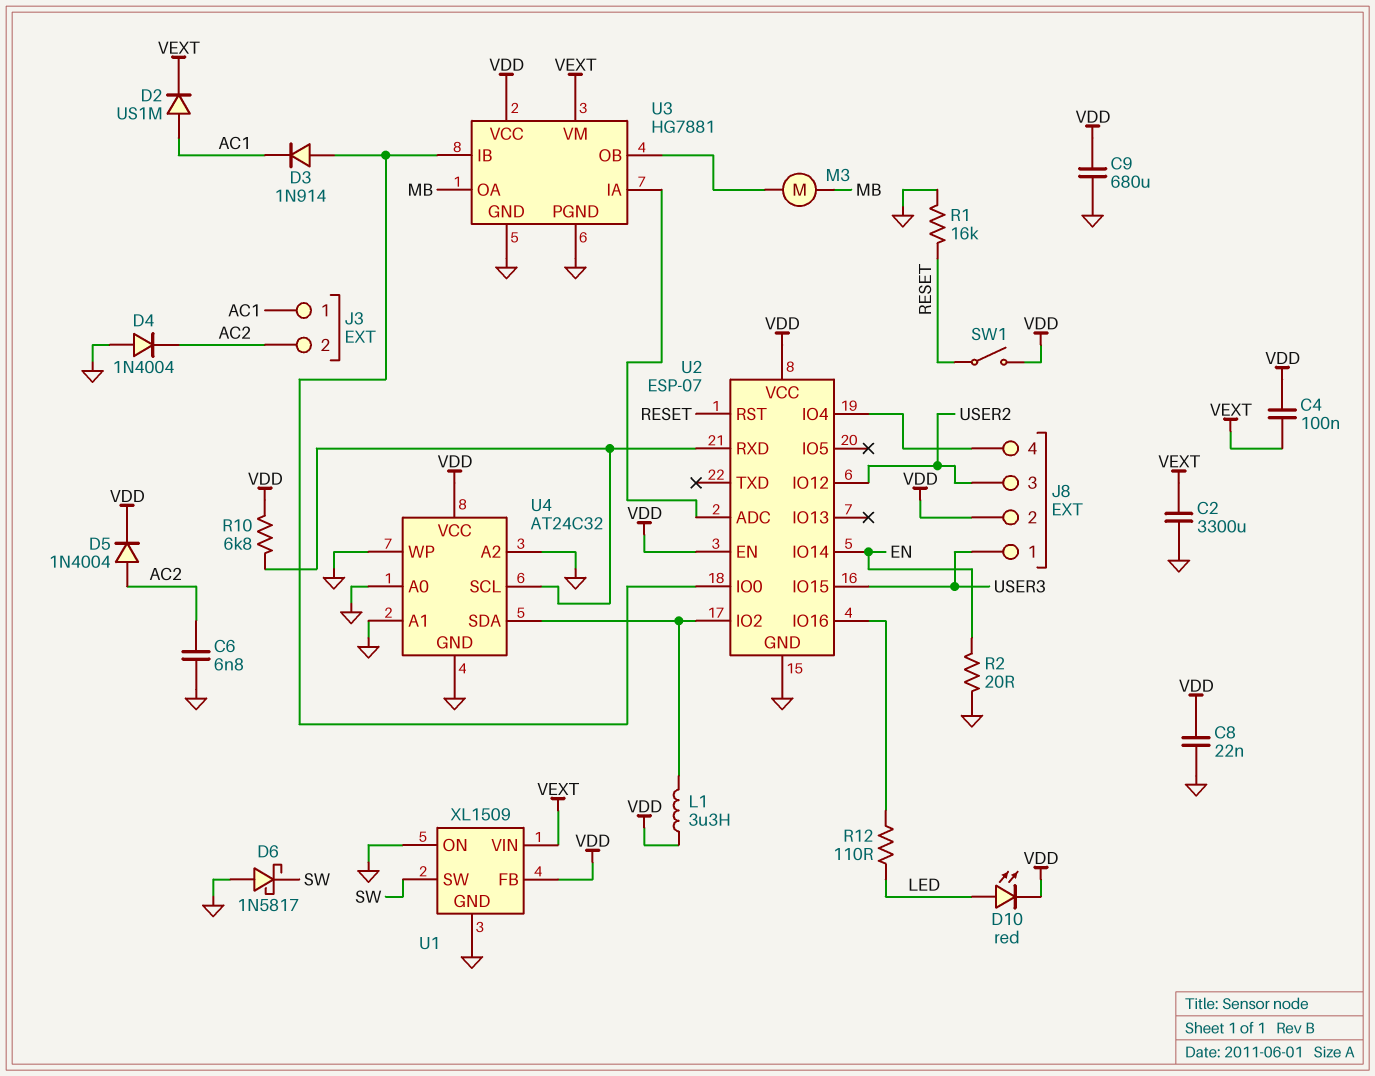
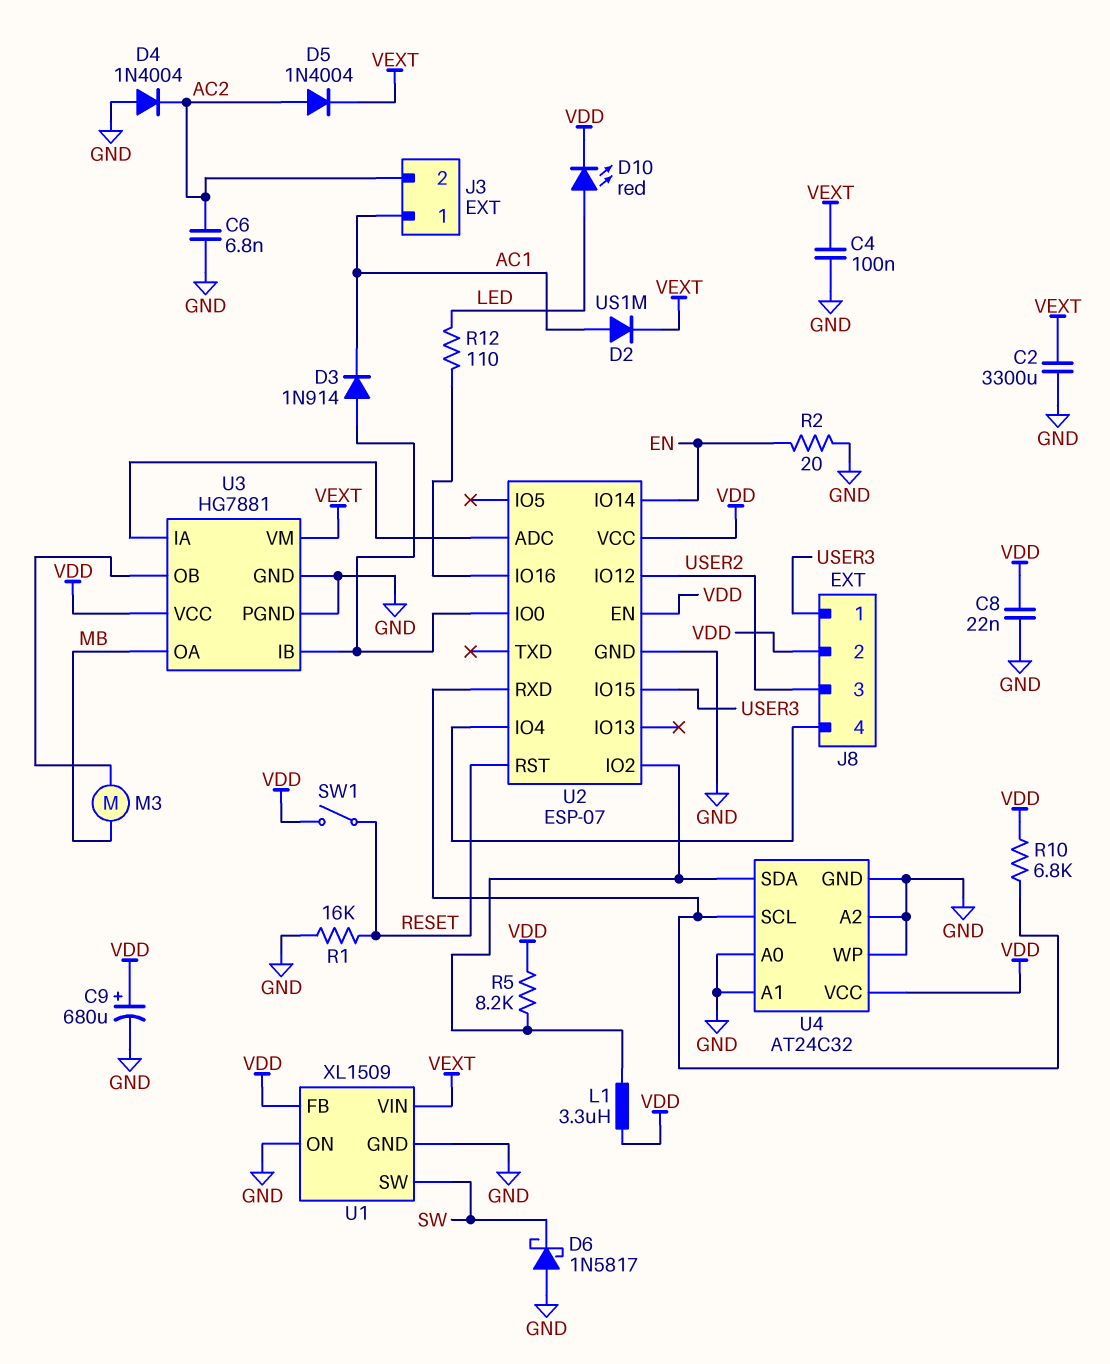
C4: 100nF (VDD, VEXT) -> 100nF (GND, VEXT)
C9: 680uF (GND, VDD) -> 680uF (plus VDD, minus GND)
D5: diode 1N4004 (A AC2, K VDD) -> diode 1N4004 (A AC2, K VEXT)
R5: none -> 8.2k (U2/IO2, VDD)

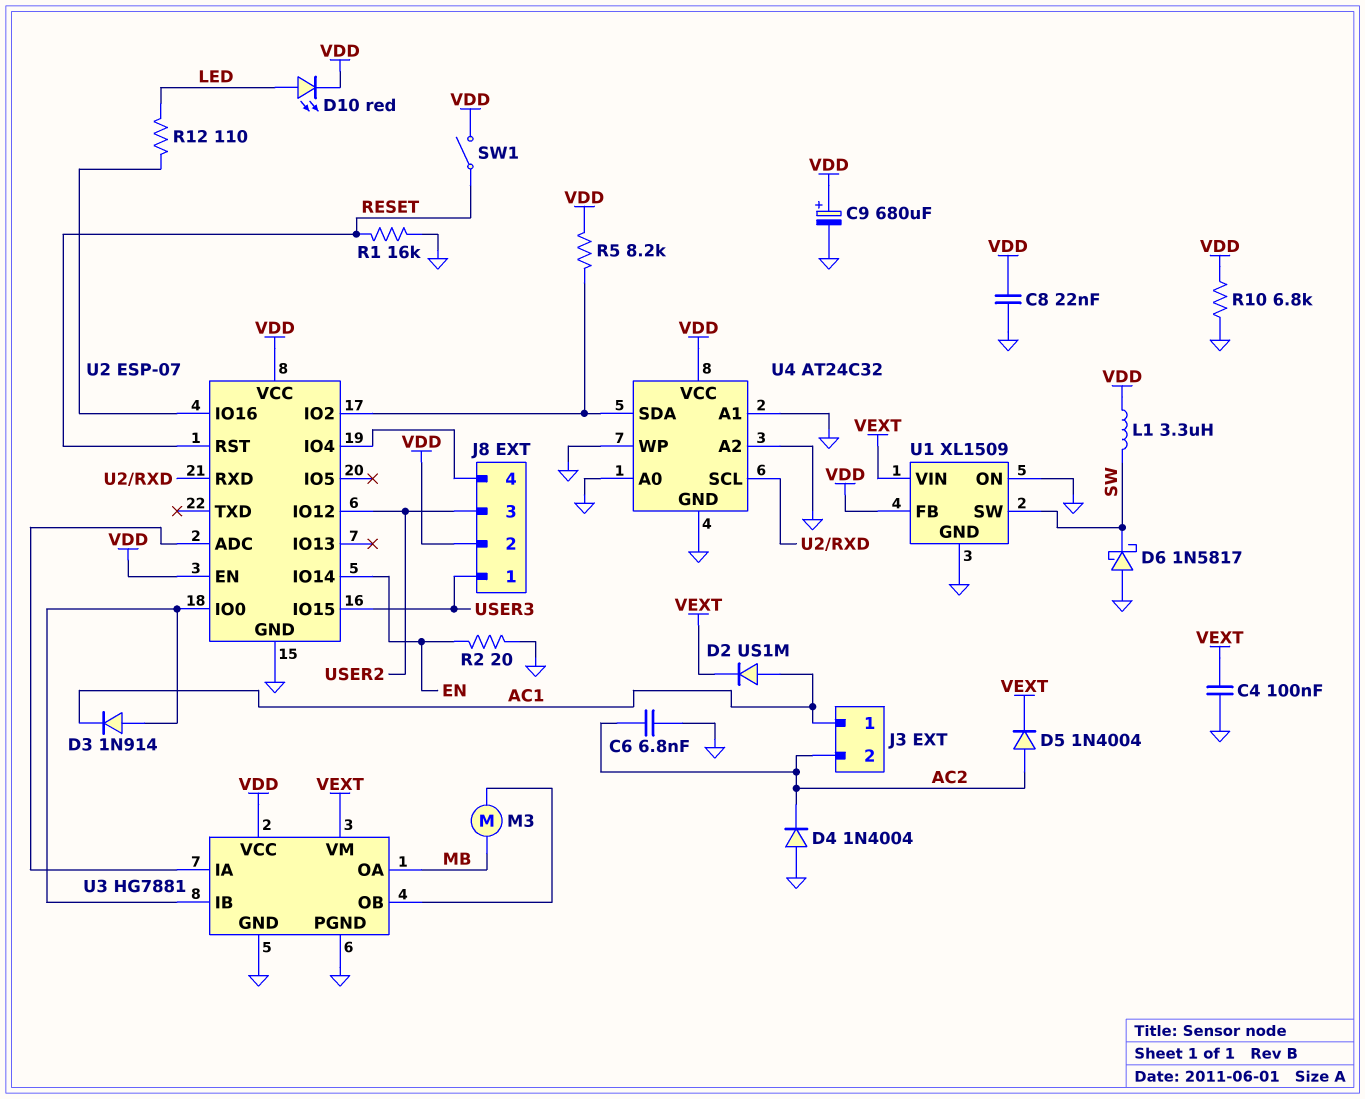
C2: 3300uF (GND, VEXT) -> none
L1: 3.3uH (U2/IO2, VDD) -> 3.3uH (SW, VDD)
R10: 6.8k (U2/RXD, VDD) -> 6.8k (GND, VDD)

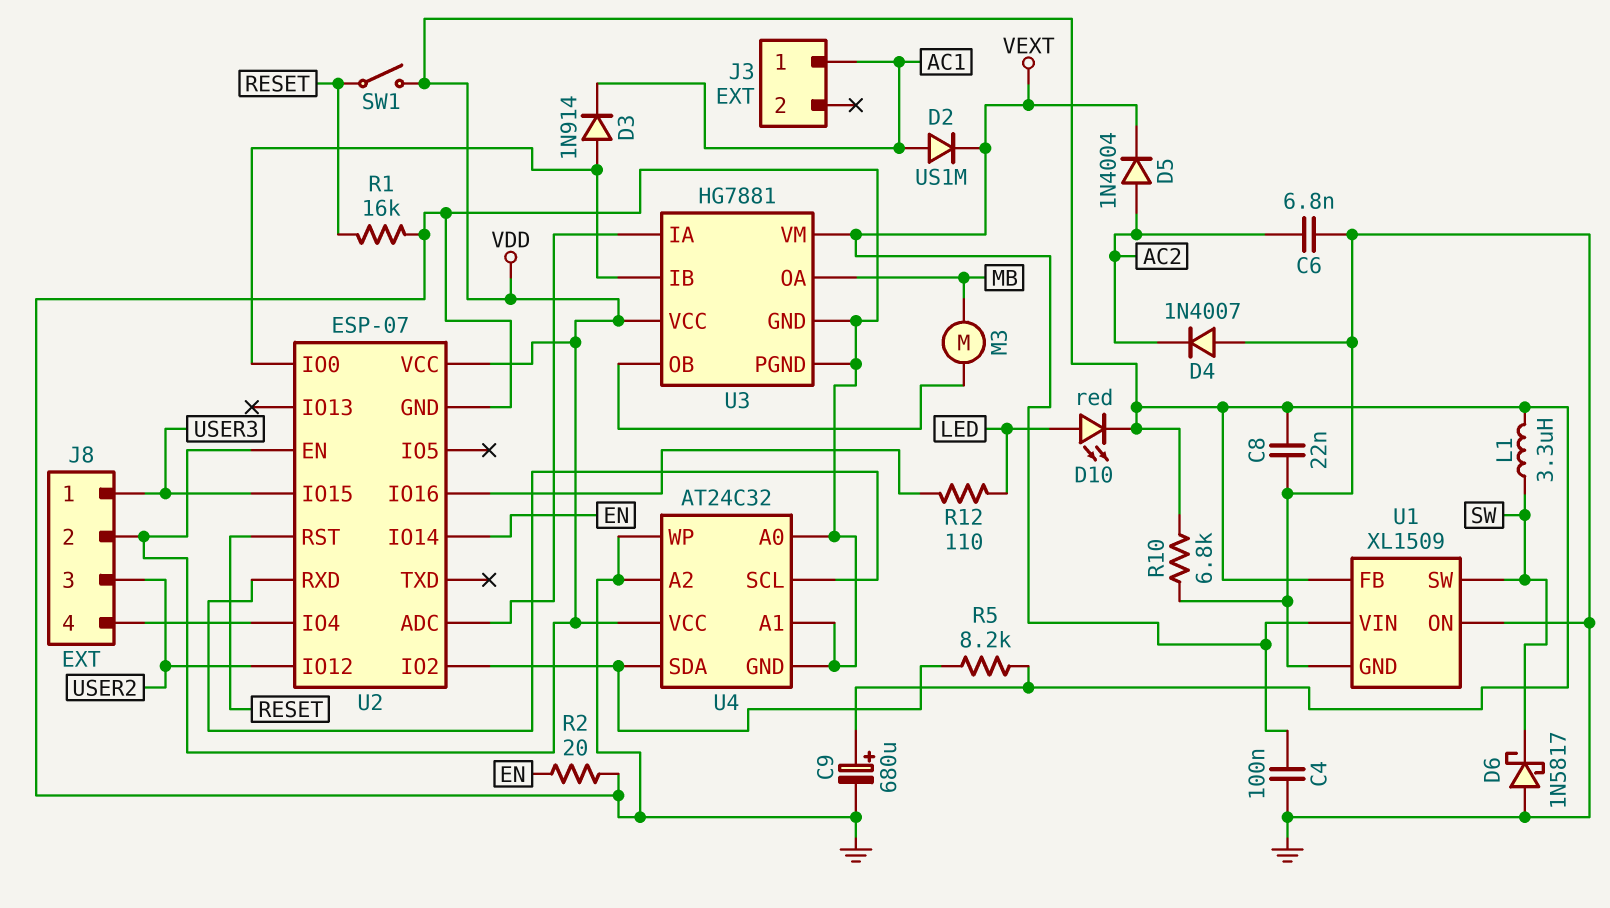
D4: diode 1N4004 (A GND, K AC2) -> diode 1N4007 (A GND, K AC2)
J3 pin 2: AC2 -> none

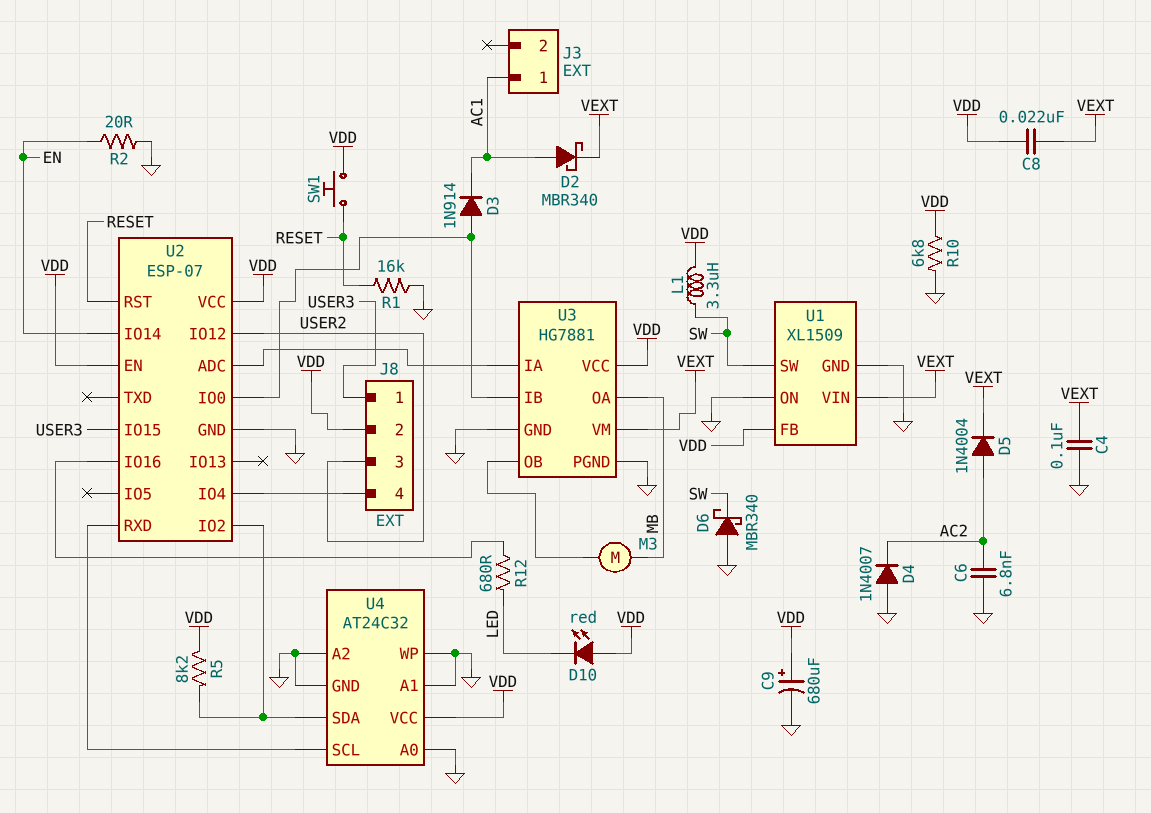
C8: 22nF (GND, VDD) -> 22nF (VDD, VEXT)
D2: diode US1M (A AC1, K VEXT) -> schottky MBR340 (A AC1, K VEXT)
D6: schottky 1N5817 (A GND, K SW) -> schottky MBR340 (A GND, K SW)
D10: LED red (A LED, K VDD) -> LED red (A VDD, K LED)
R12: 110 (LED, U2/IO16) -> 680 (LED, U2/IO16)
SW1: switch (RESET, VDD) -> button (RESET, VDD)

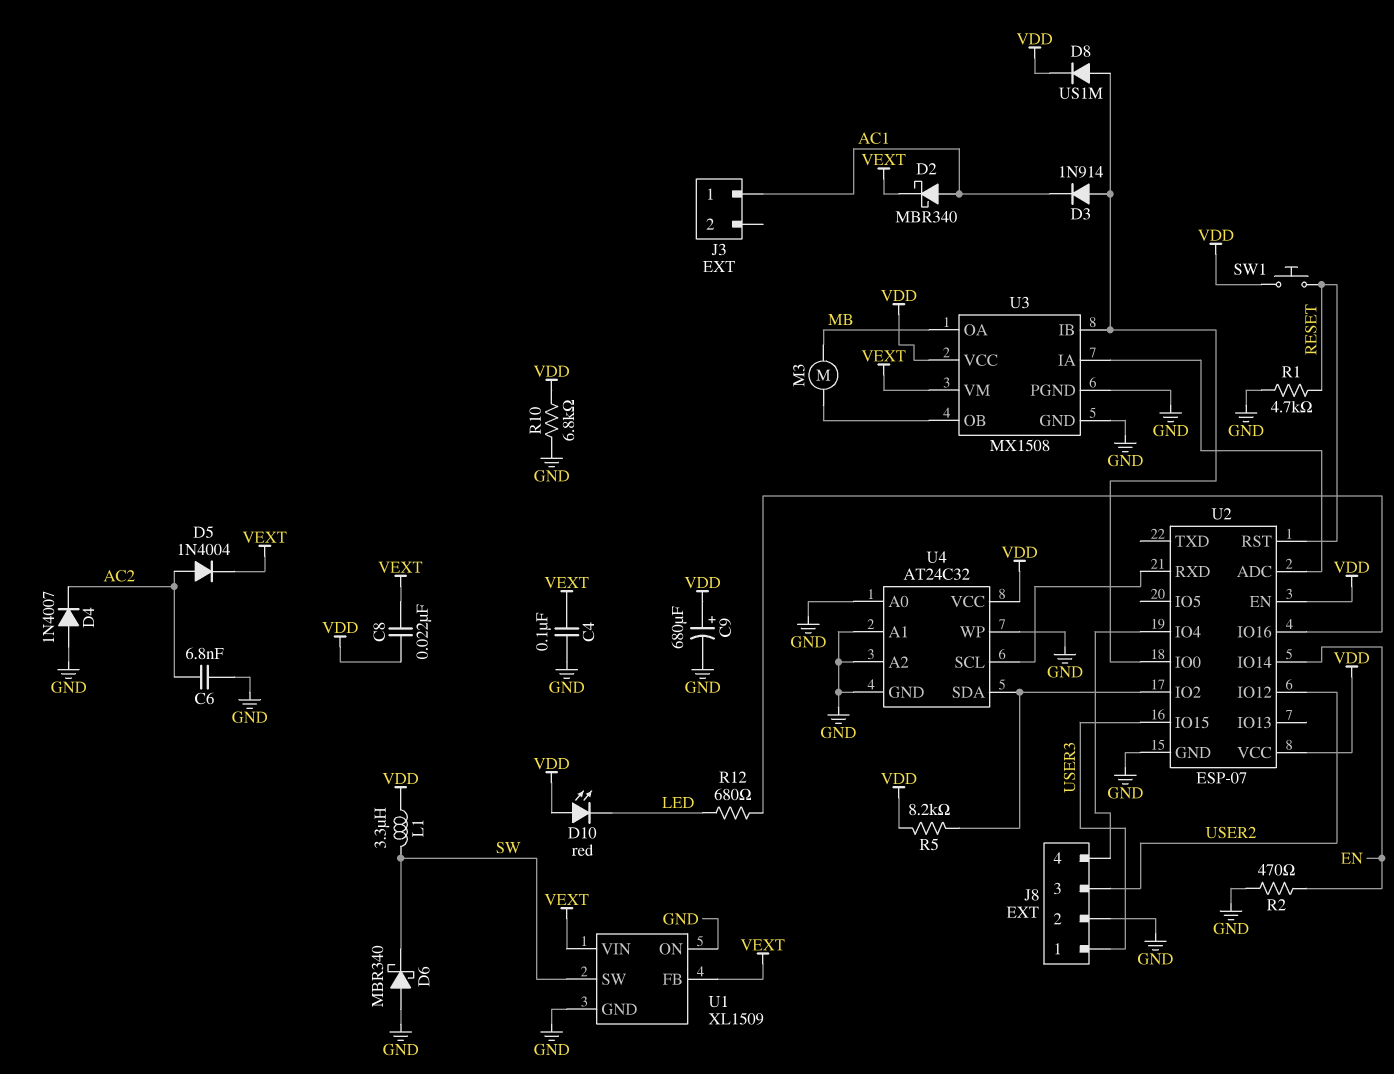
D8: none -> diode US1M (A U2/IO0, K VDD)
J8 pin 2: VDD -> GND
R1: 16k (GND, RESET) -> 4.7k (GND, RESET)
R2: 20 (EN, GND) -> 470 (EN, GND)
U1 pin FB: VDD -> VEXT
U3: HG7881 -> MX1508

